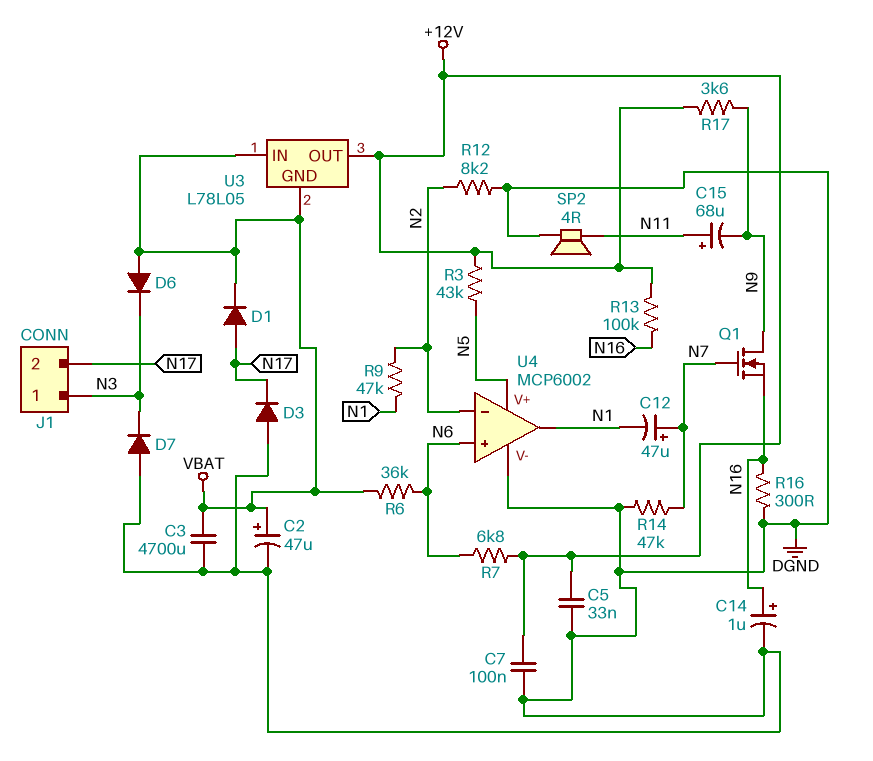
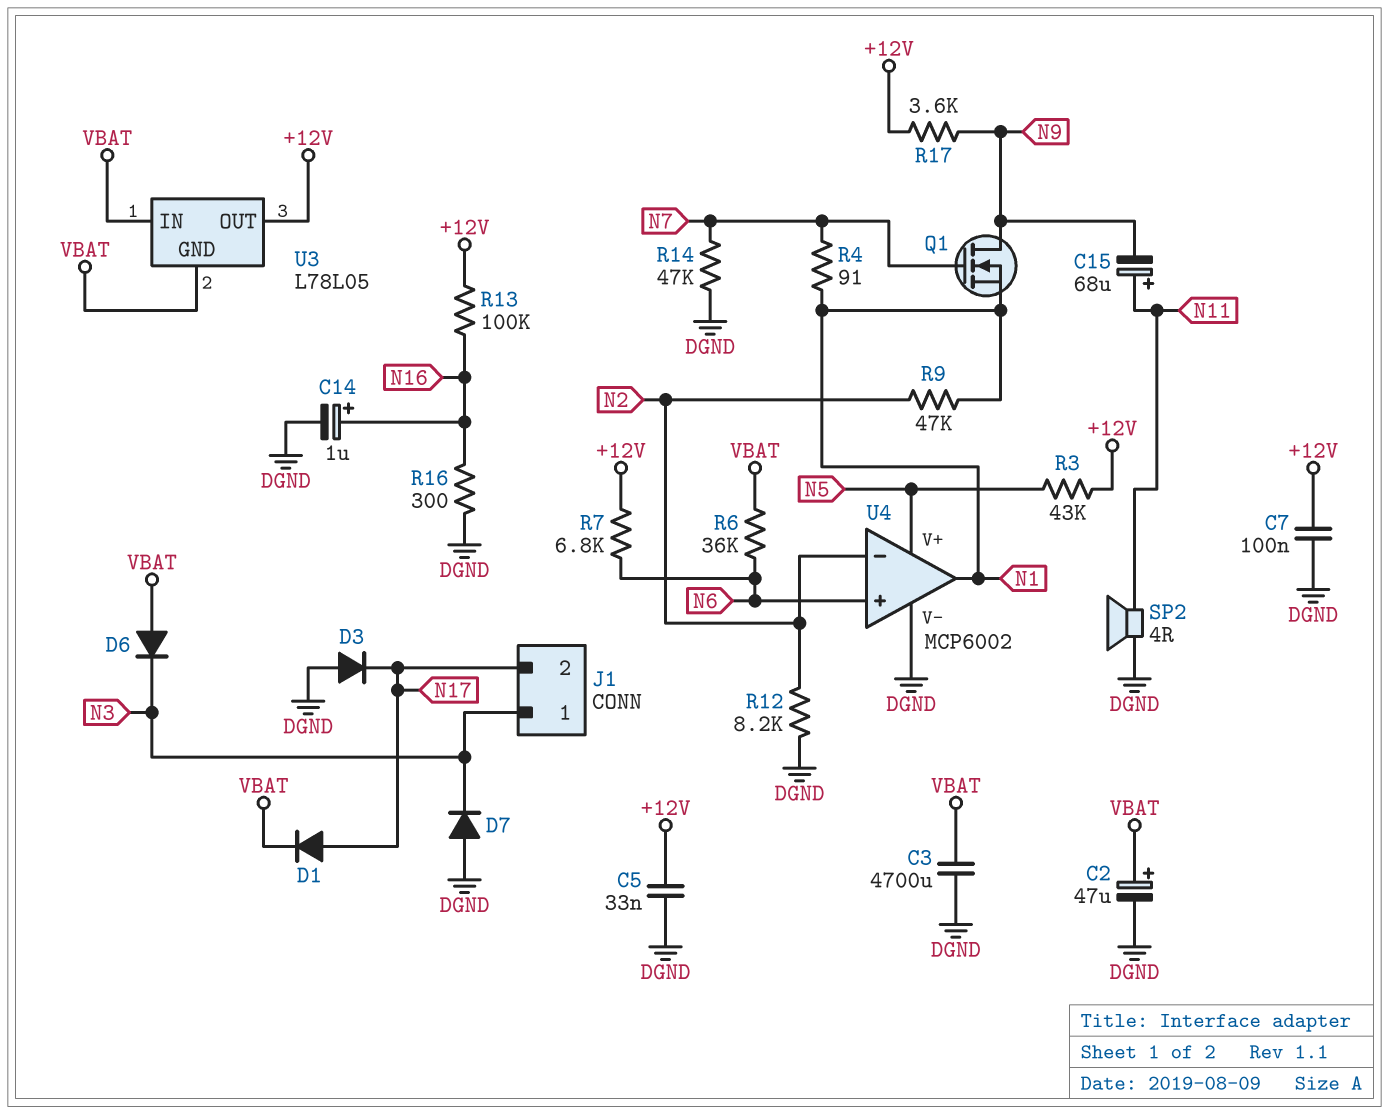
C12: 47uF (plus N7, minus N1) -> none
Q1: NMOS (G N7, D N9, S N16) -> NMOS (G N7, D N9, S N1)
R4: none -> 91 (N1, N7)

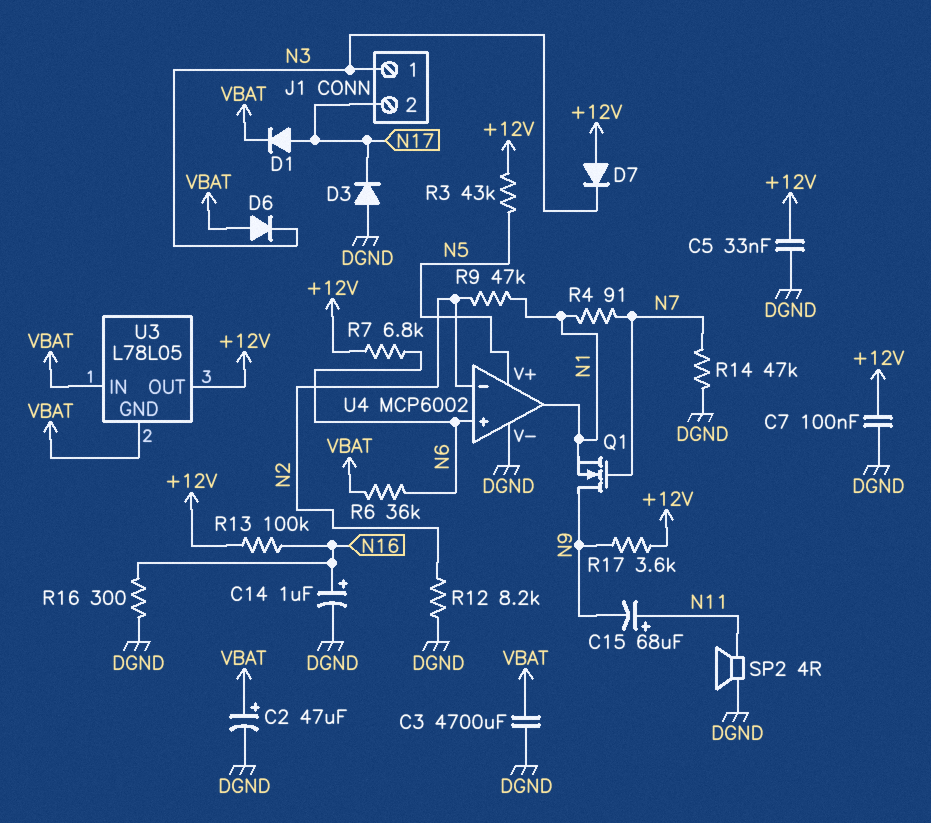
D7: diode (A DGND, K N3) -> diode (A +12V, K N3)

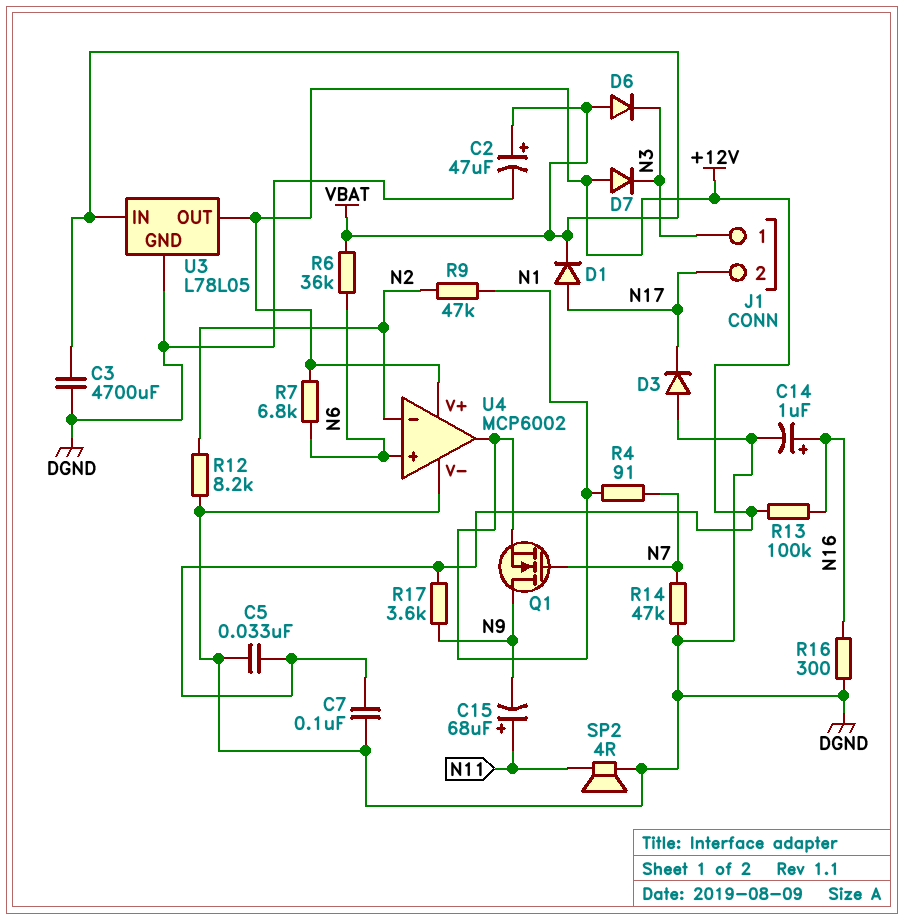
R3: 43k (+12V, N5) -> none
U3 pin GND: VBAT -> DGND
U4 pin V+: N5 -> +12V

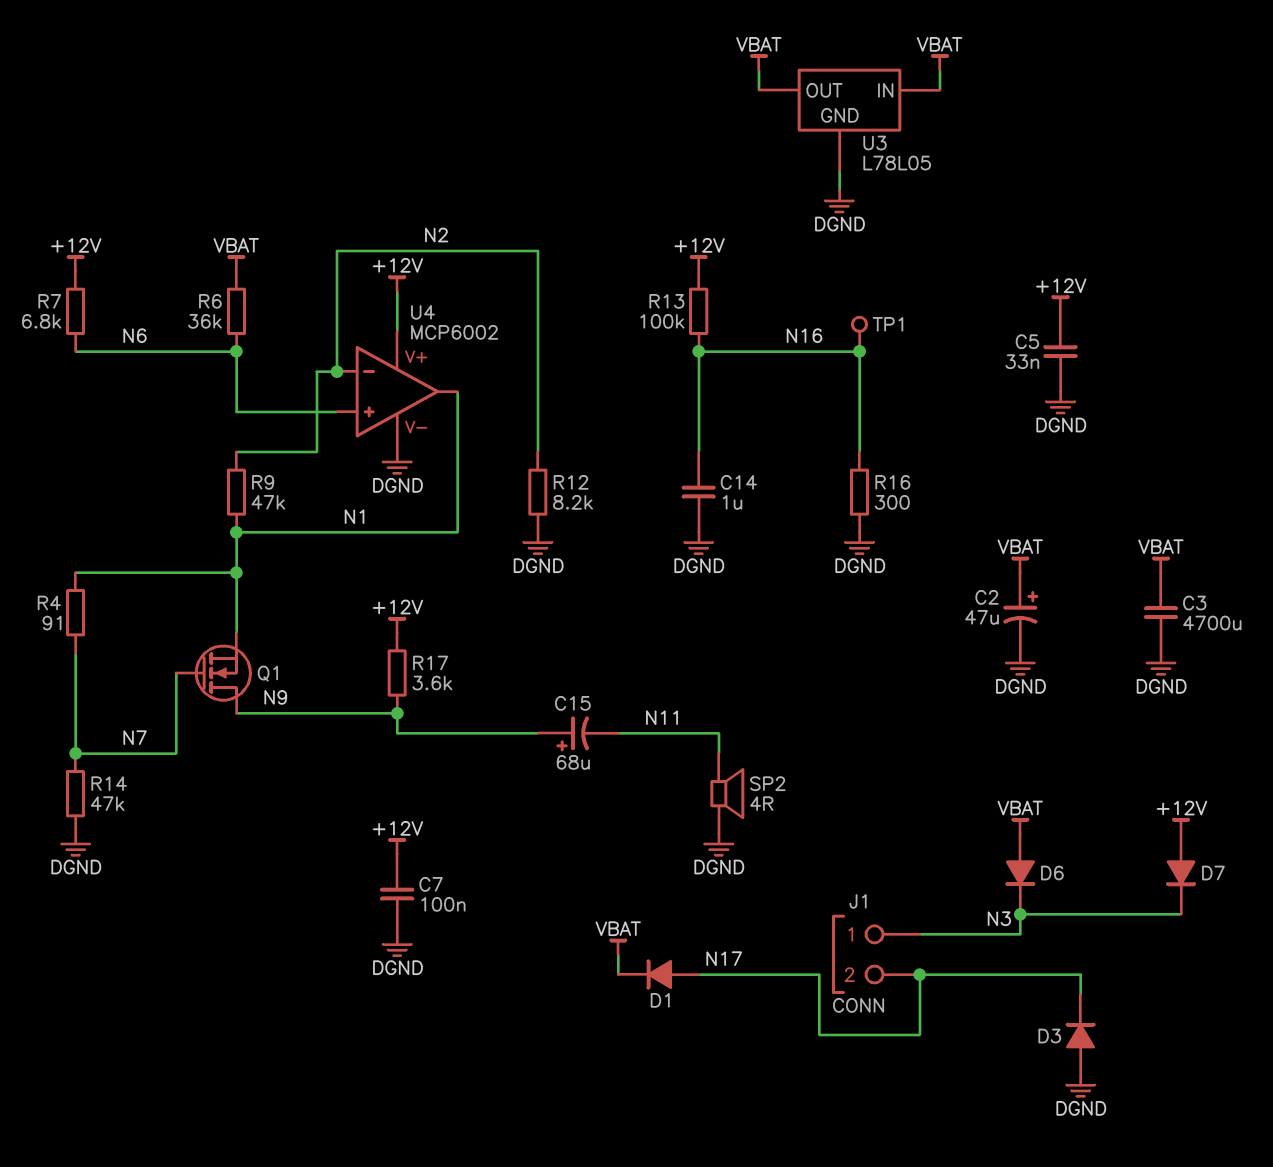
C14: 1uF (plus N16, minus DGND) -> 1uF (DGND, N16)
C15: 68uF (plus N11, minus N9) -> 68uF (plus N9, minus N11)
TP1: none -> test point (N16)
U3 pin OUT: +12V -> VBAT

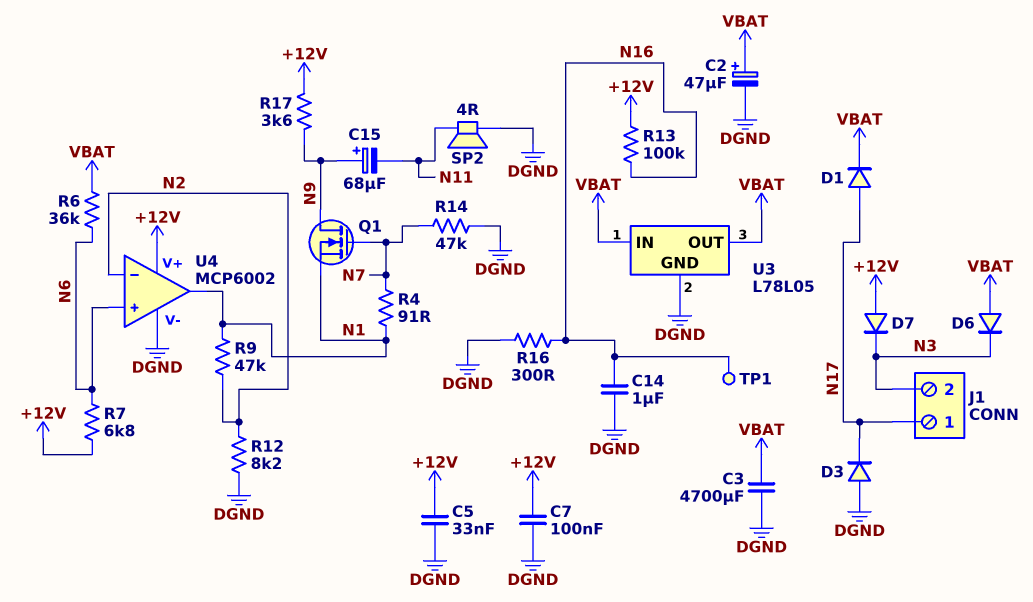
J1 pin 1: N3 -> N17
J1 pin 2: N17 -> N3

